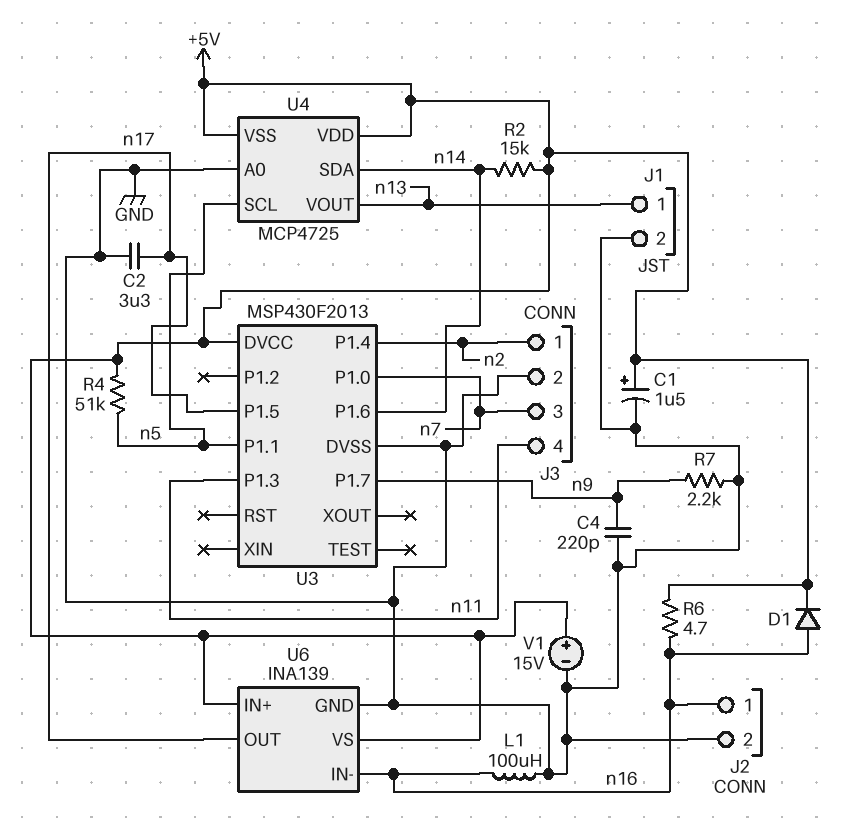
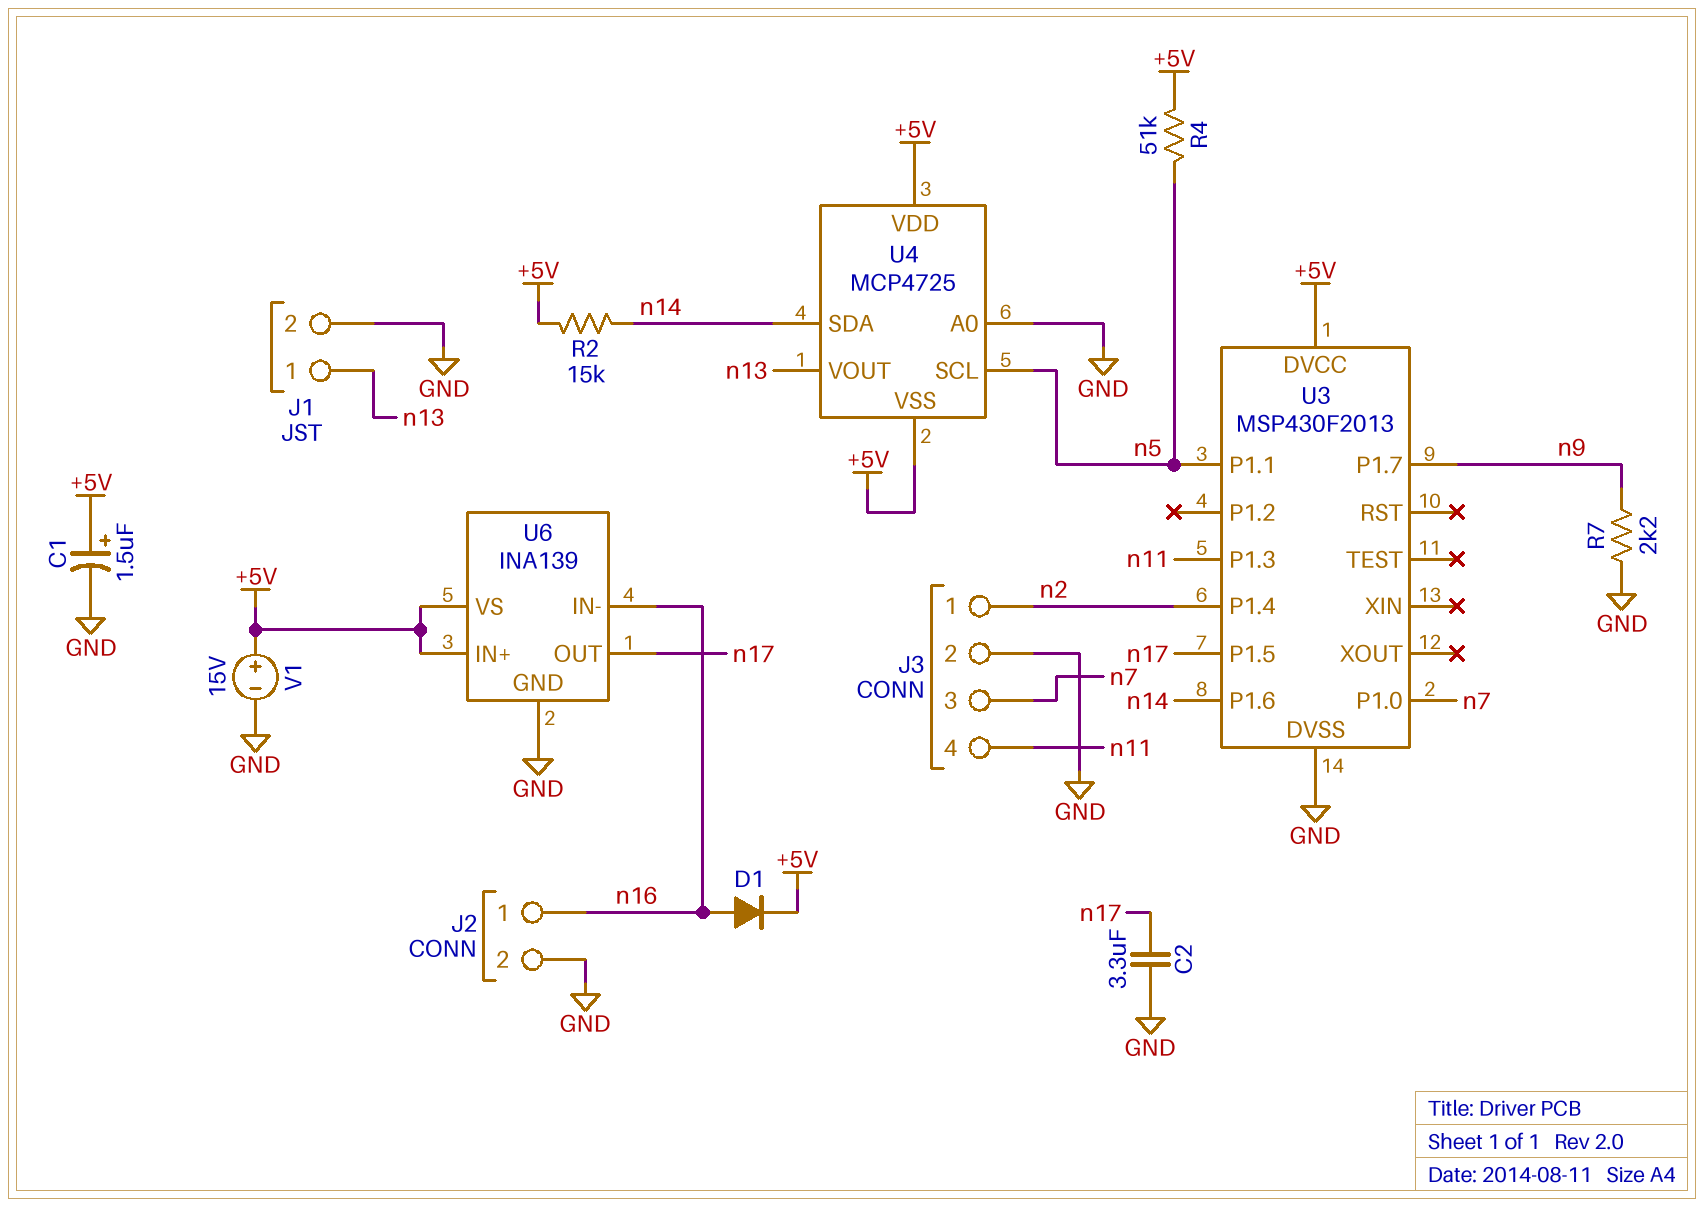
C4: 220pF (GND, n9) -> none
L1: 100uH (GND, n16) -> none
R6: 4.7 (+5V, n16) -> none

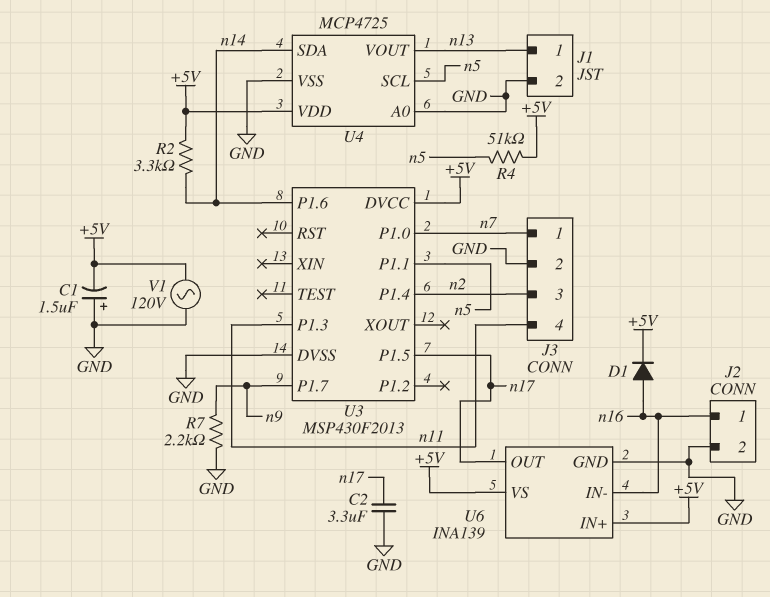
C1: 1.5uF (plus +5V, minus GND) -> 1.5uF (plus GND, minus +5V)
J3 pin 1: n2 -> n7
J3 pin 3: n7 -> n2
R2: 15k (+5V, n14) -> 3.3k (+5V, n14)
U4 pin VSS: +5V -> GND
V1: 15V (plus +5V, minus GND) -> AC 120V (+5V, GND)

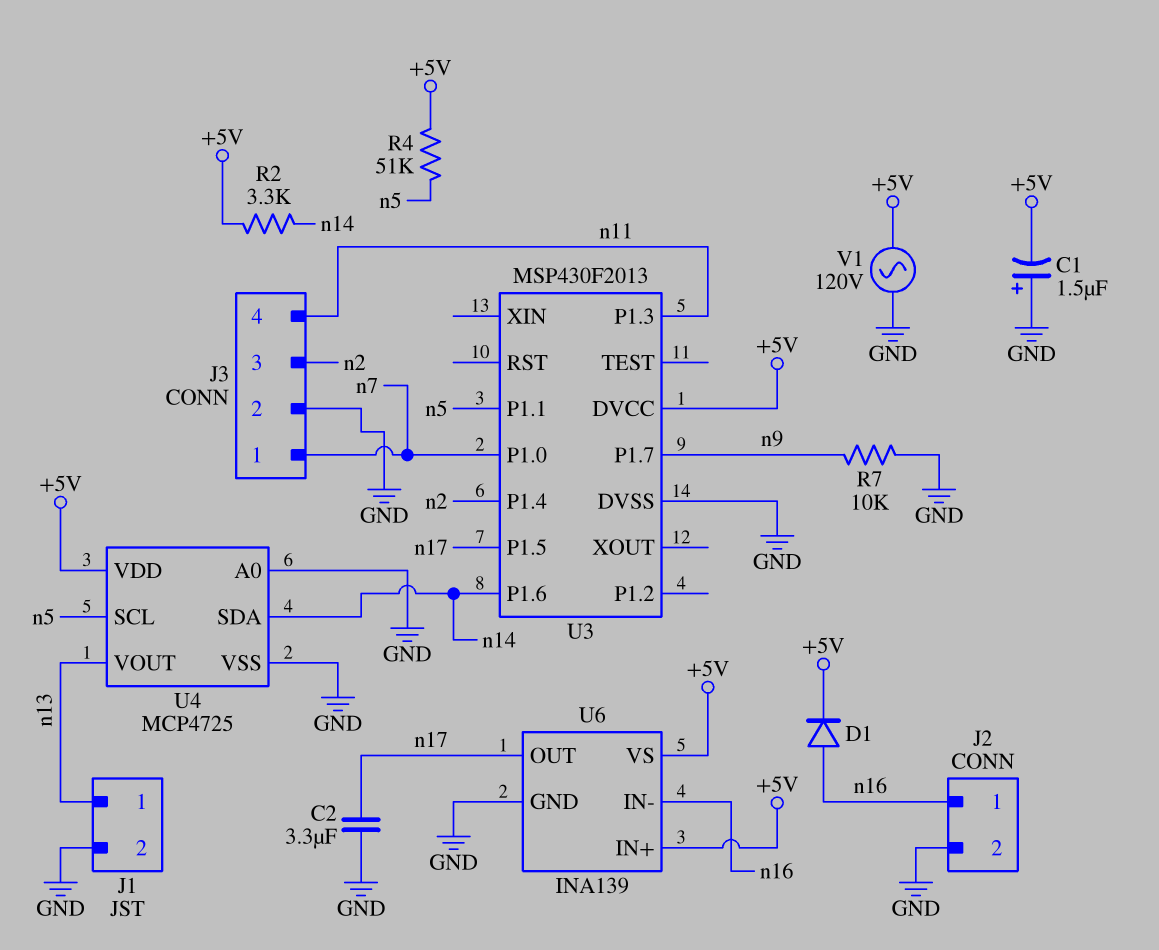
R7: 2.2k (GND, n9) -> 10k (GND, n9)

